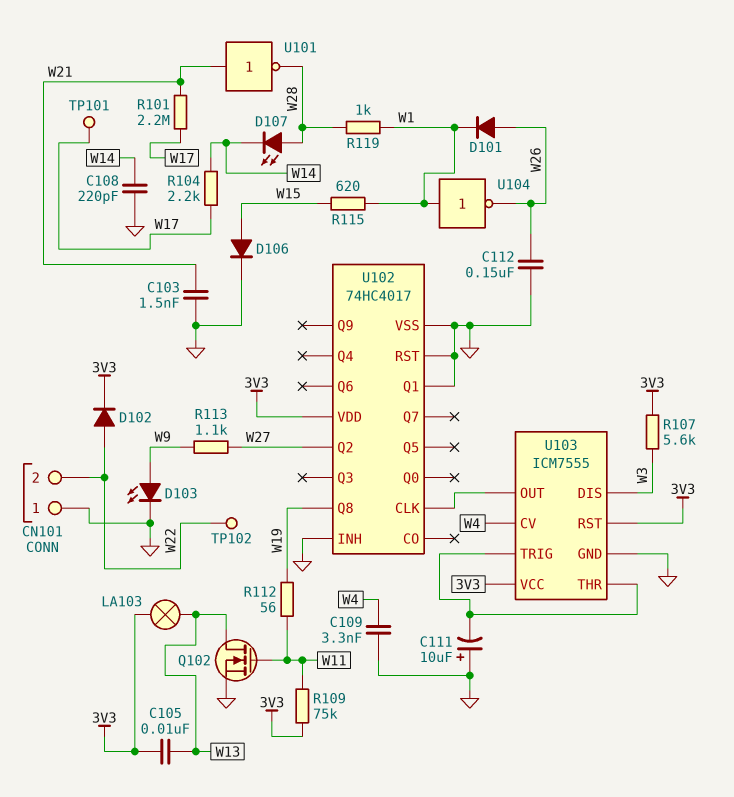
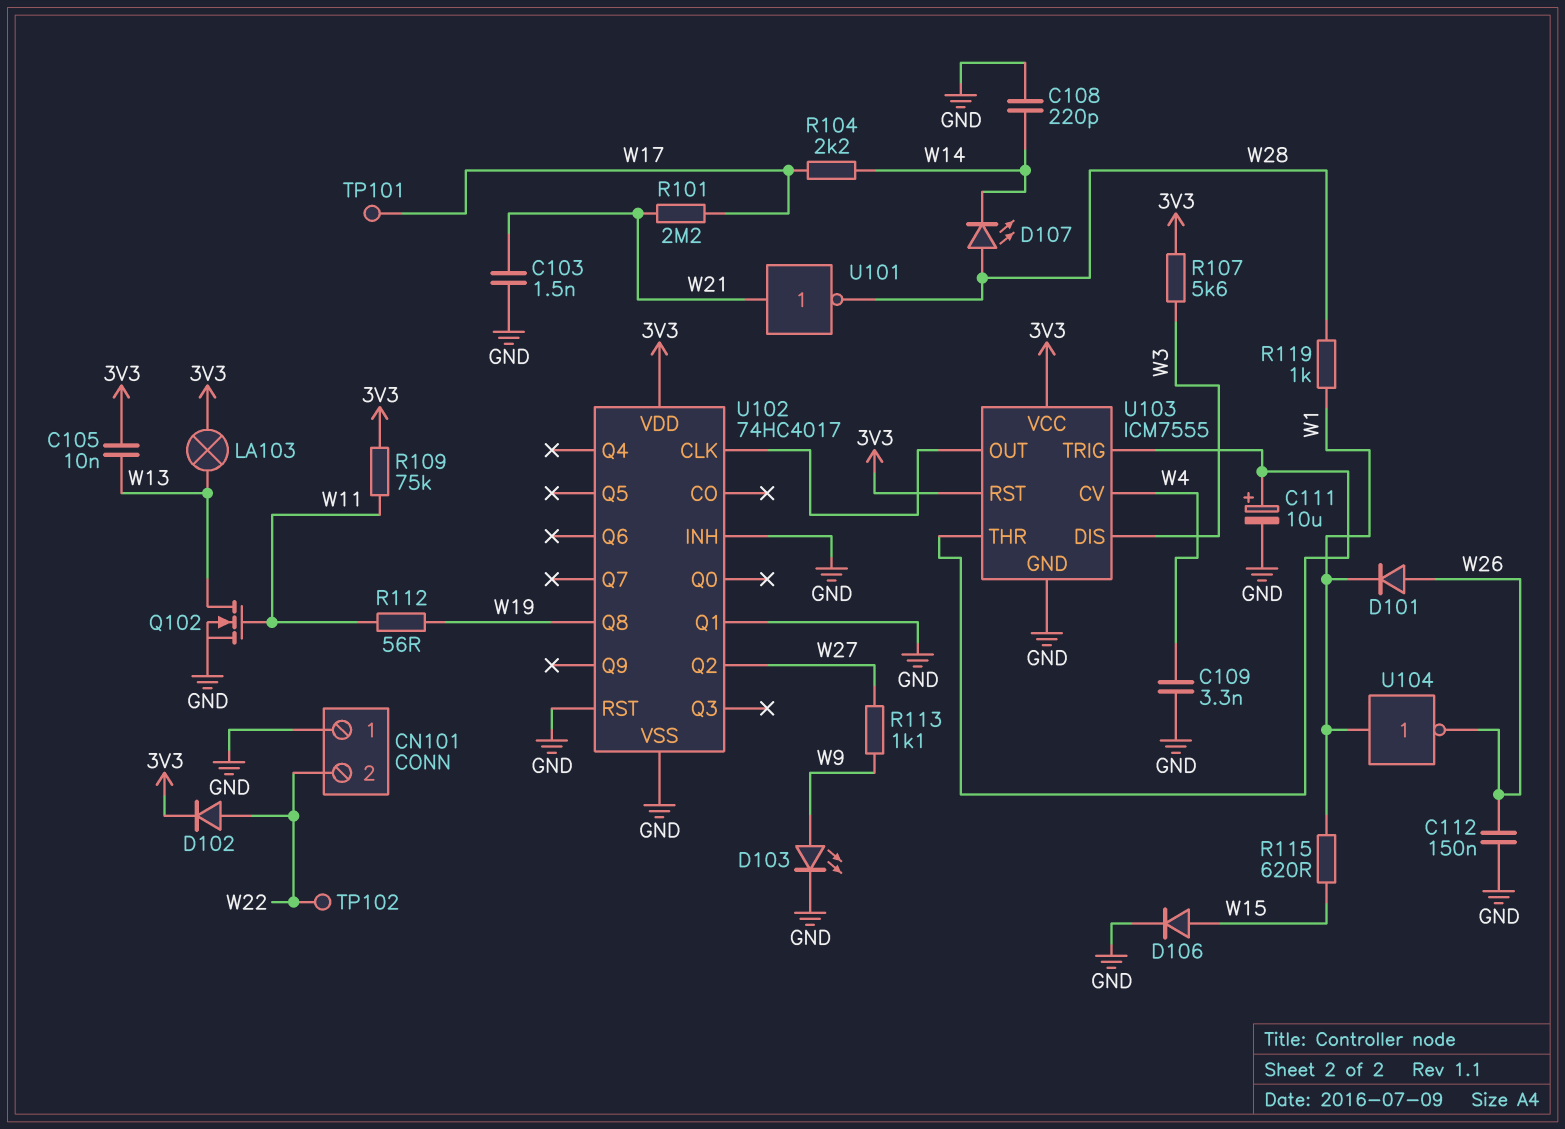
C111: 10uF (plus GND, minus U103/THR) -> 10uF (plus U103/THR, minus GND)

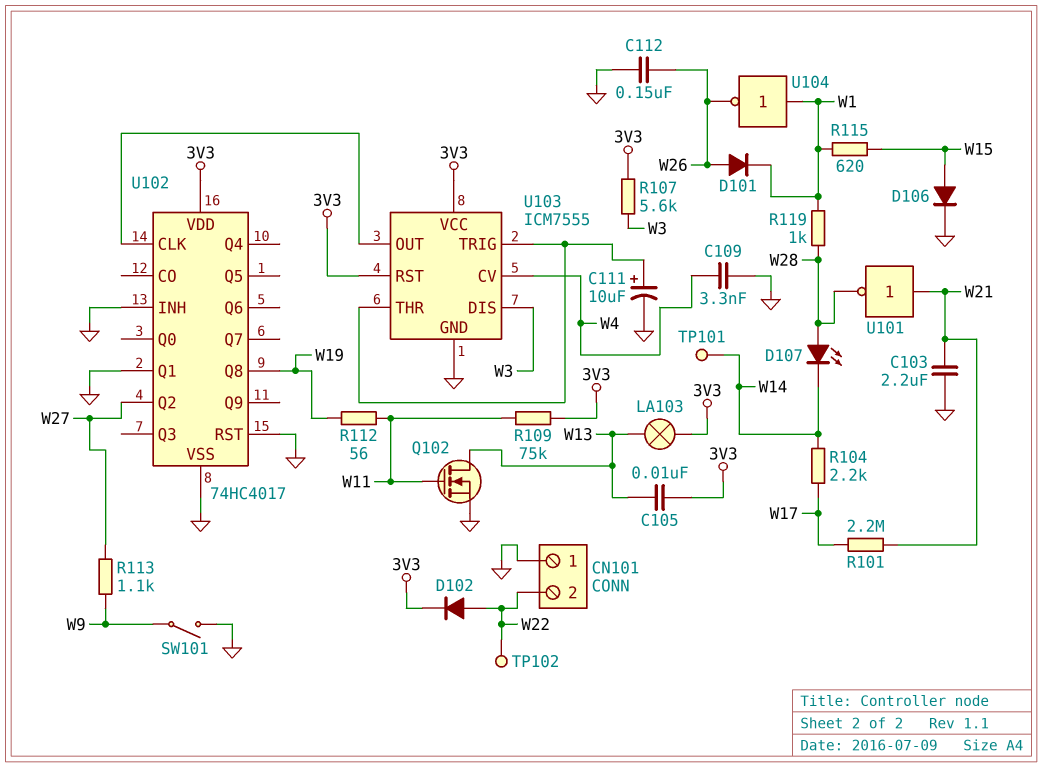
C103: 1.5nF (GND, W21) -> 2.2uF (GND, W21)
C108: 220pF (GND, W14) -> none
D103: LED (A W9, K GND) -> none
SW101: none -> switch (GND, W9)
TP101: test point (W17) -> test point (W14)

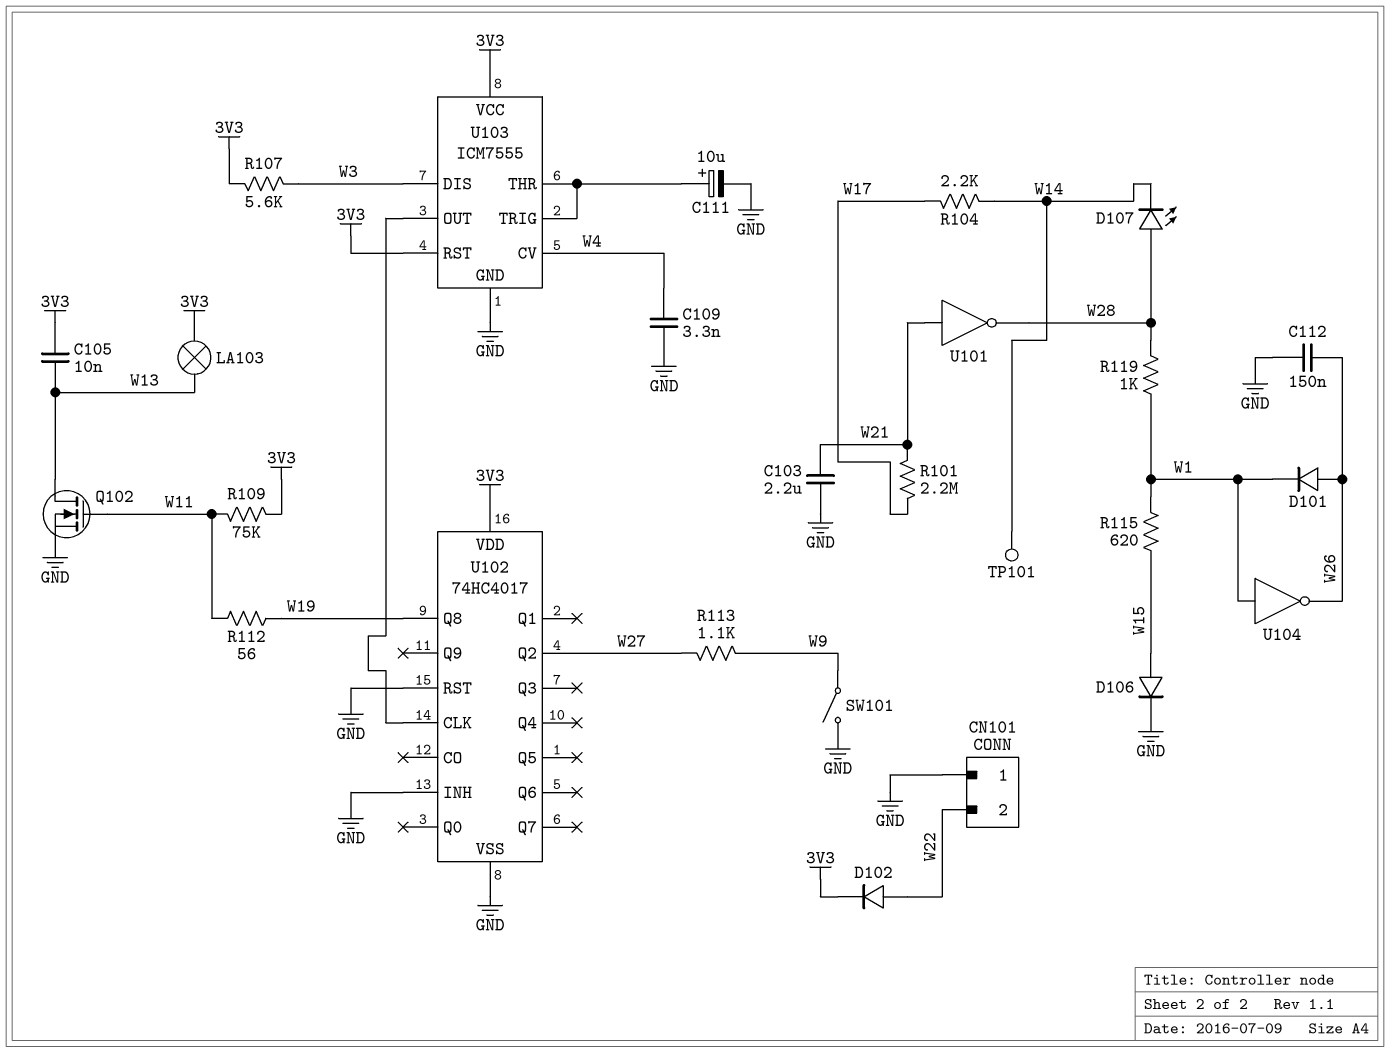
TP102: test point (W22) -> none
U102 pin Q1: GND -> none

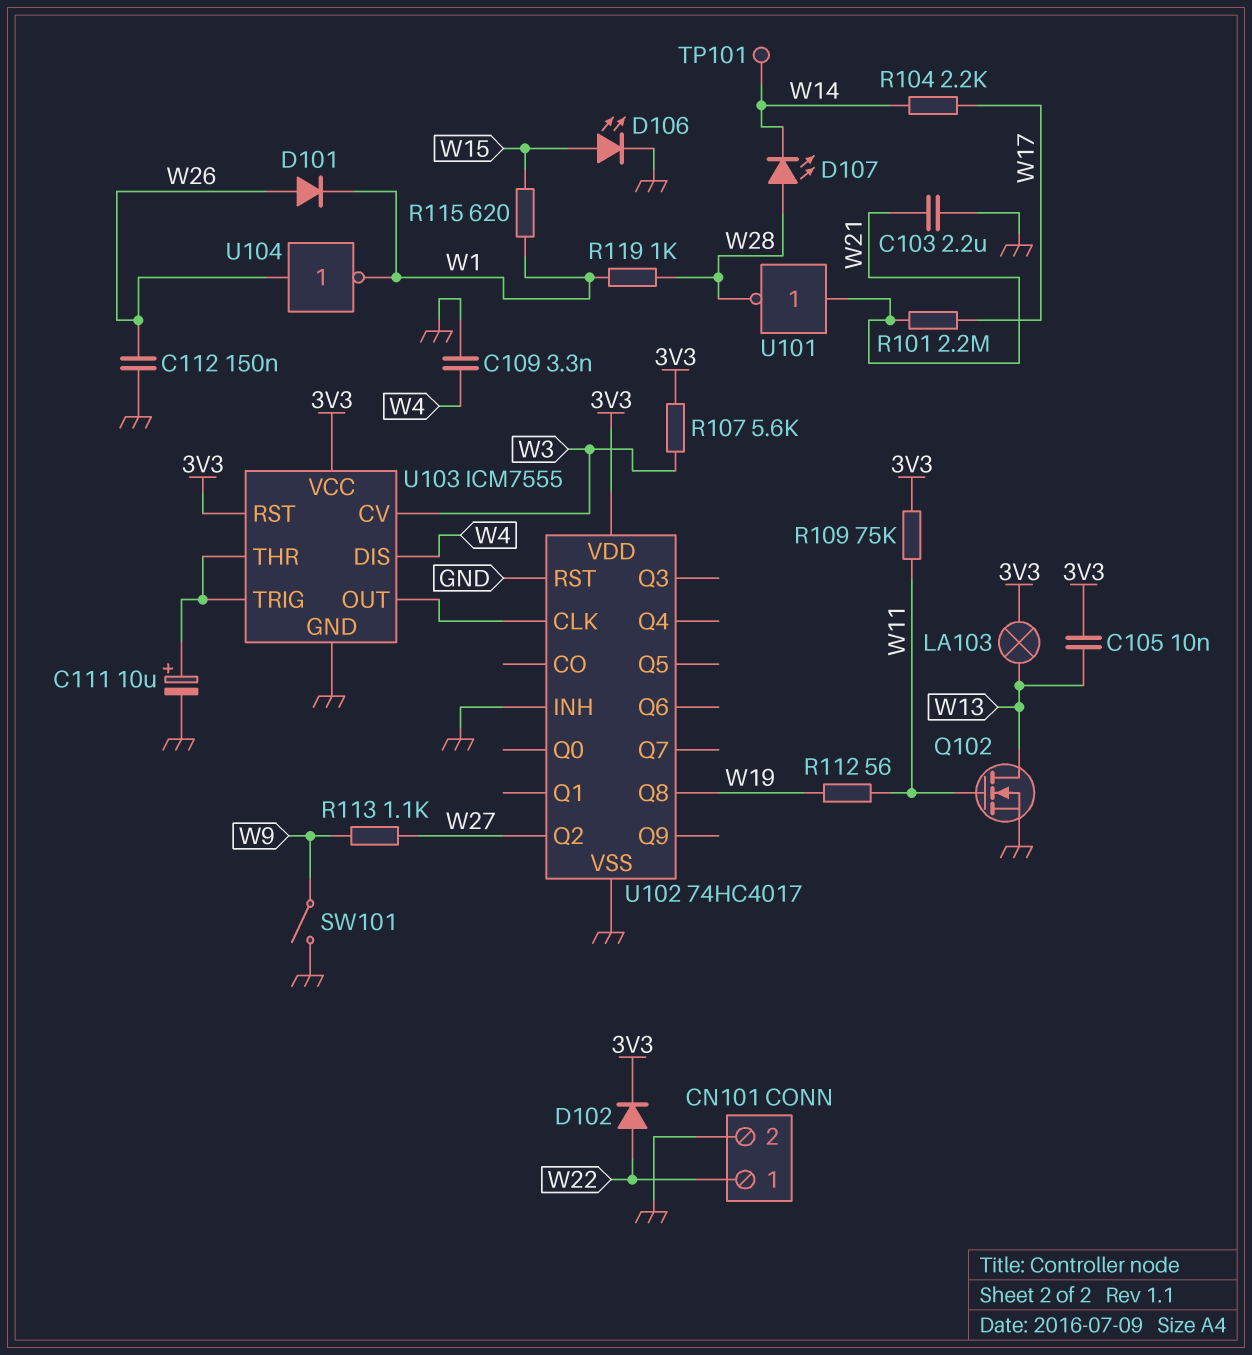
CN101 pin 1: GND -> W22
CN101 pin 2: W22 -> GND
D106: diode (A W15, K GND) -> LED (A W15, K GND)
U103 pin CV: W4 -> W3
U103 pin DIS: W3 -> W4
U104: NOT (in W1, out W26) -> NOT (in W26, out W1)

